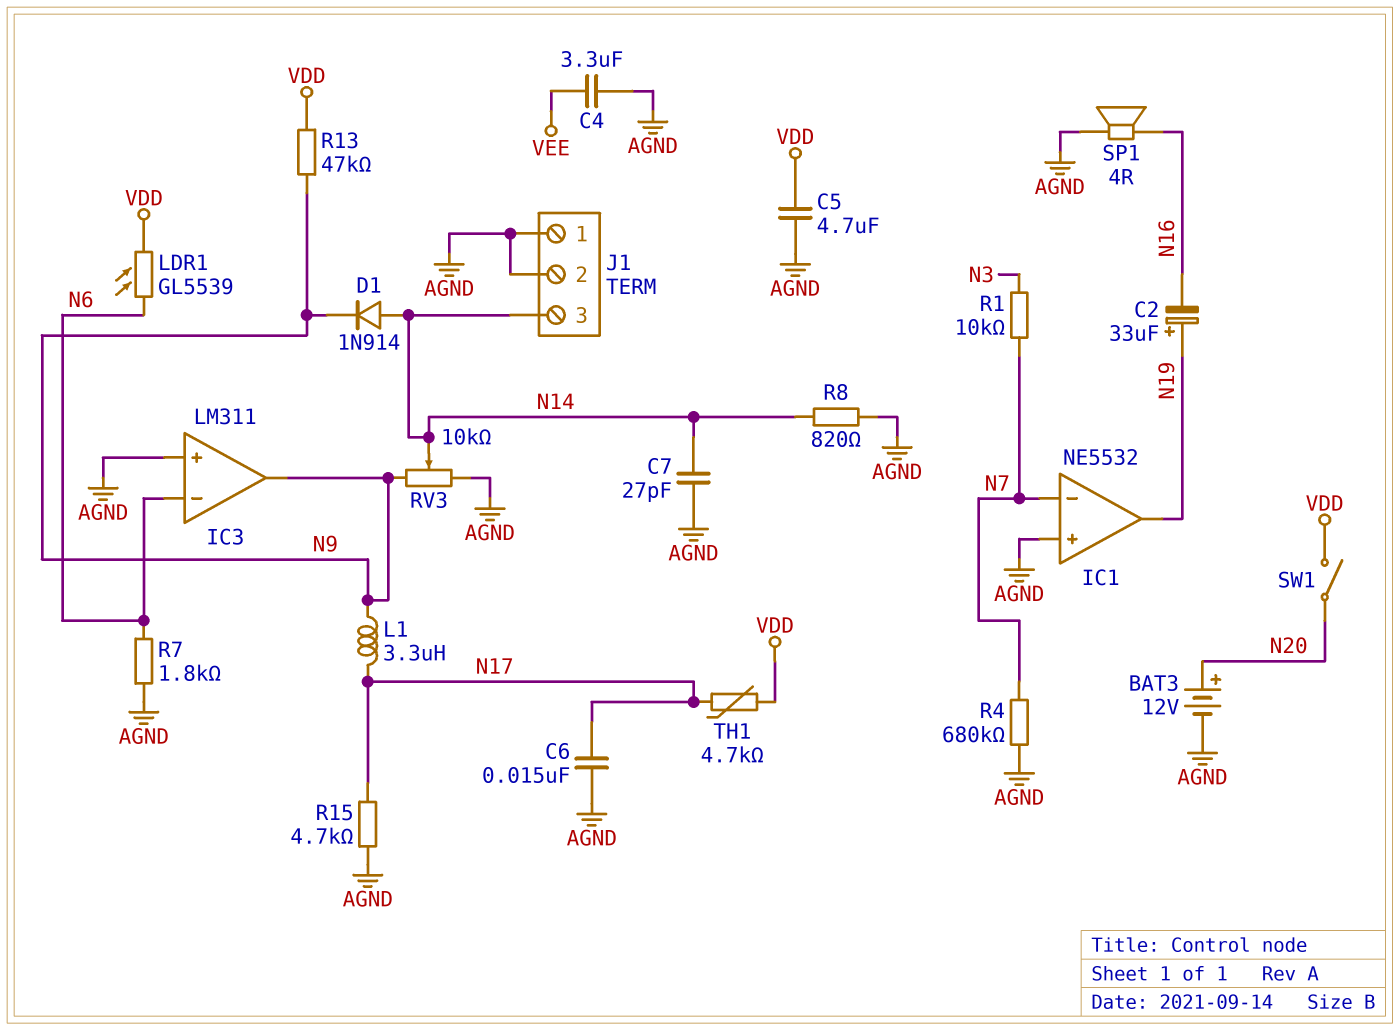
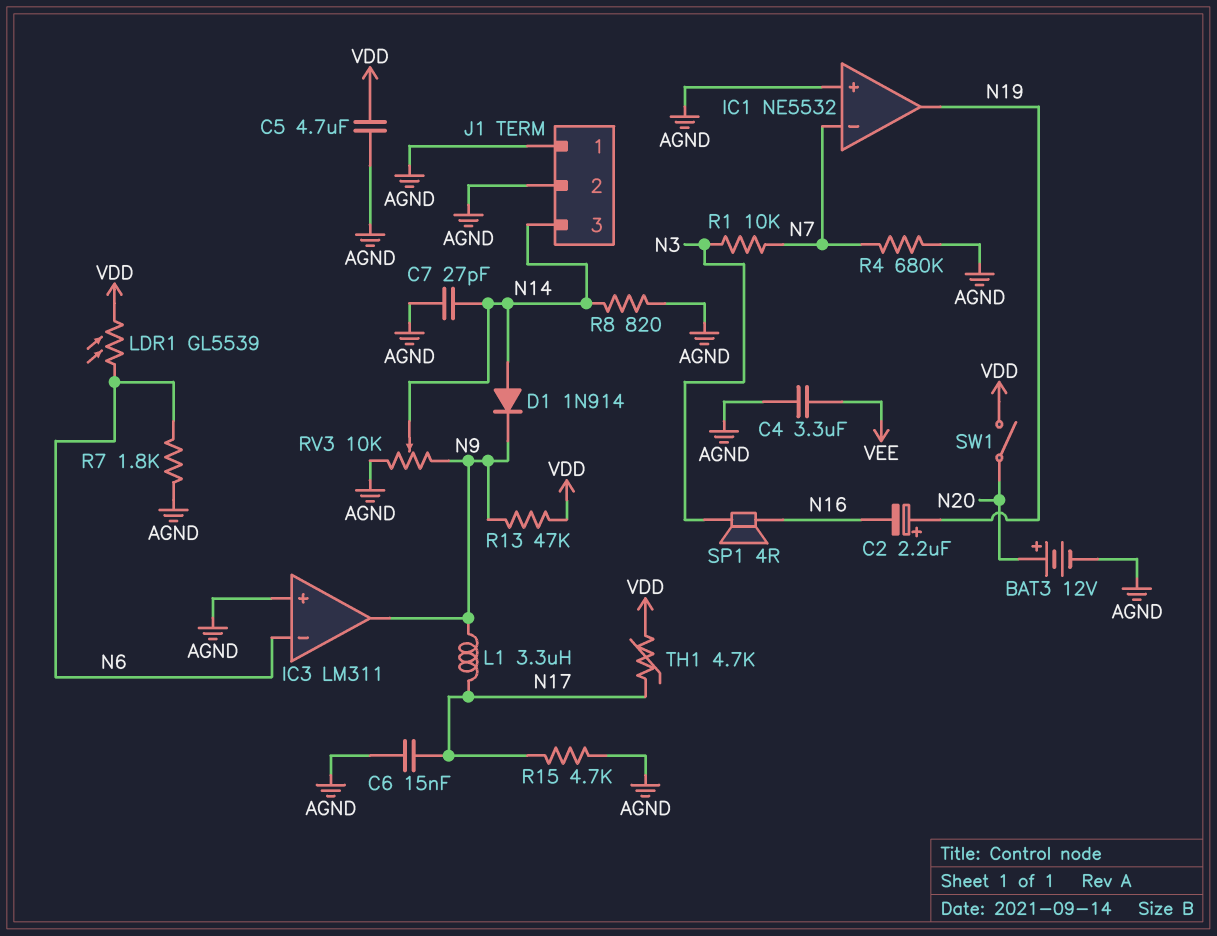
C2: 33uF (plus N19, minus N16) -> 2.2uF (plus N19, minus N16)
SP1: speaker 4R (AGND, N16) -> speaker 4R (N3, N16)

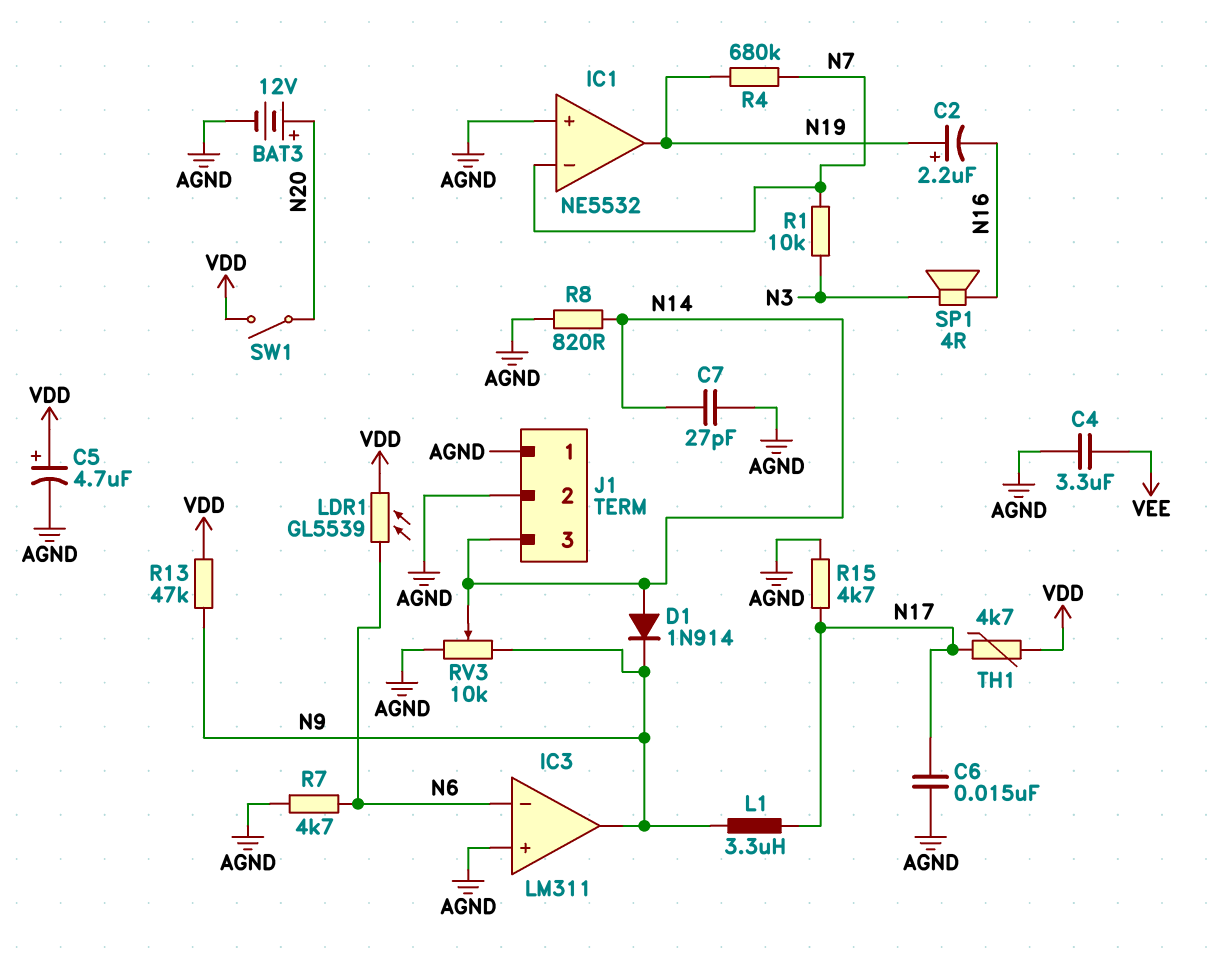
C5: 4.7uF (AGND, VDD) -> 4.7uF (plus VDD, minus AGND)
R4: 680k (AGND, N7) -> 680k (N7, N19)
R7: 1.8k (AGND, N6) -> 4.7k (AGND, N6)

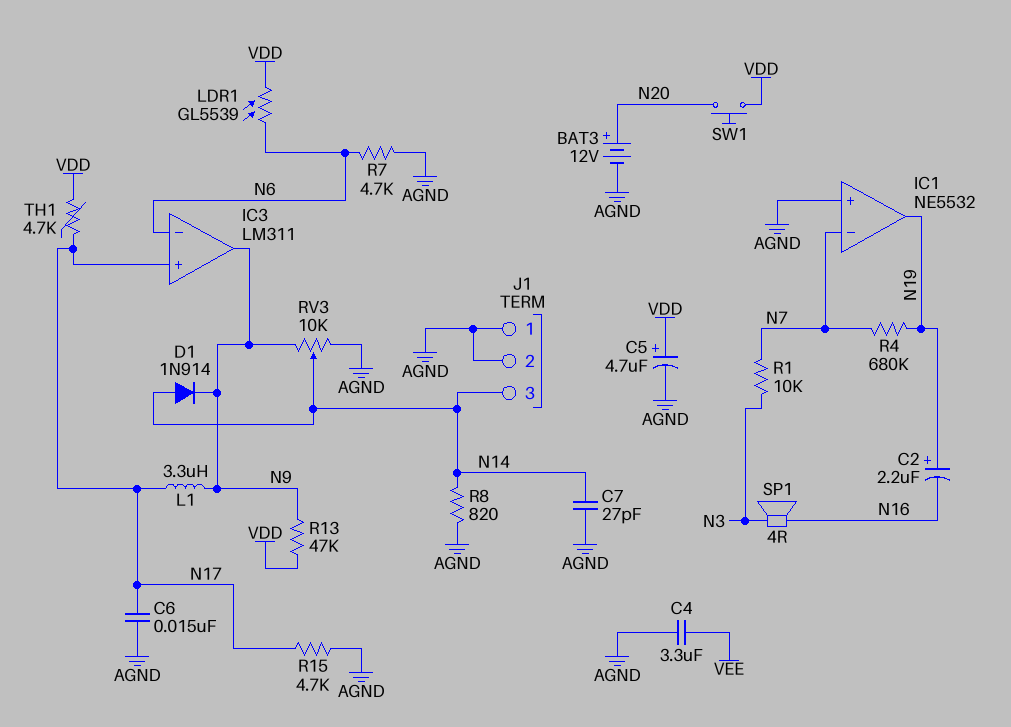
IC3 pin in+: AGND -> N17
SW1: switch (N20, VDD) -> button (N20, VDD)

